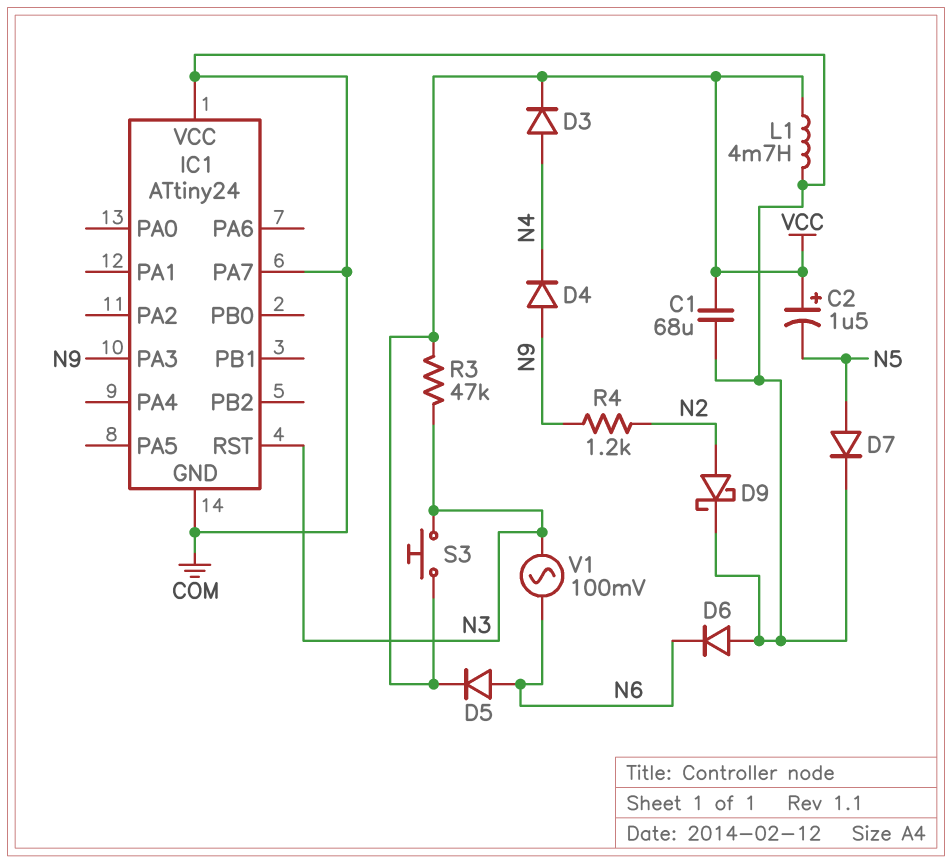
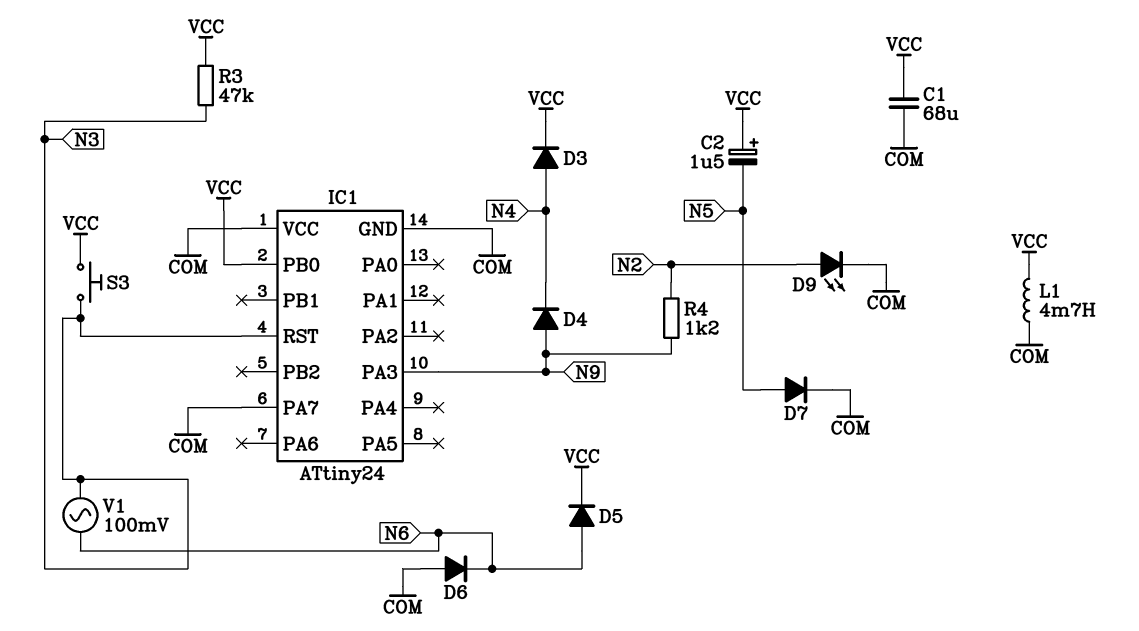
D9: schottky (A N2, K COM) -> LED (A N2, K COM)
IC1 pin PB0: none -> VCC

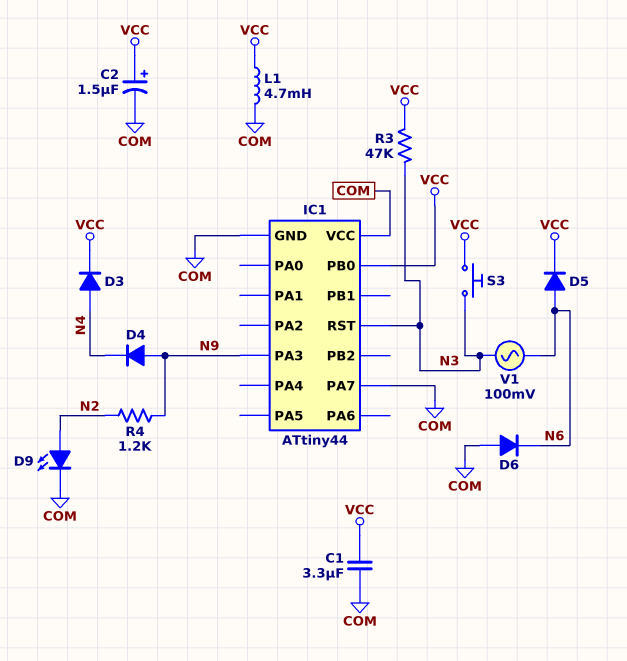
C1: 68uF (COM, VCC) -> 3.3uF (COM, VCC)
C2: 1.5uF (plus VCC, minus N5) -> 1.5uF (plus VCC, minus COM)
D7: diode (A N5, K COM) -> none
IC1: ATtiny24 -> ATtiny44

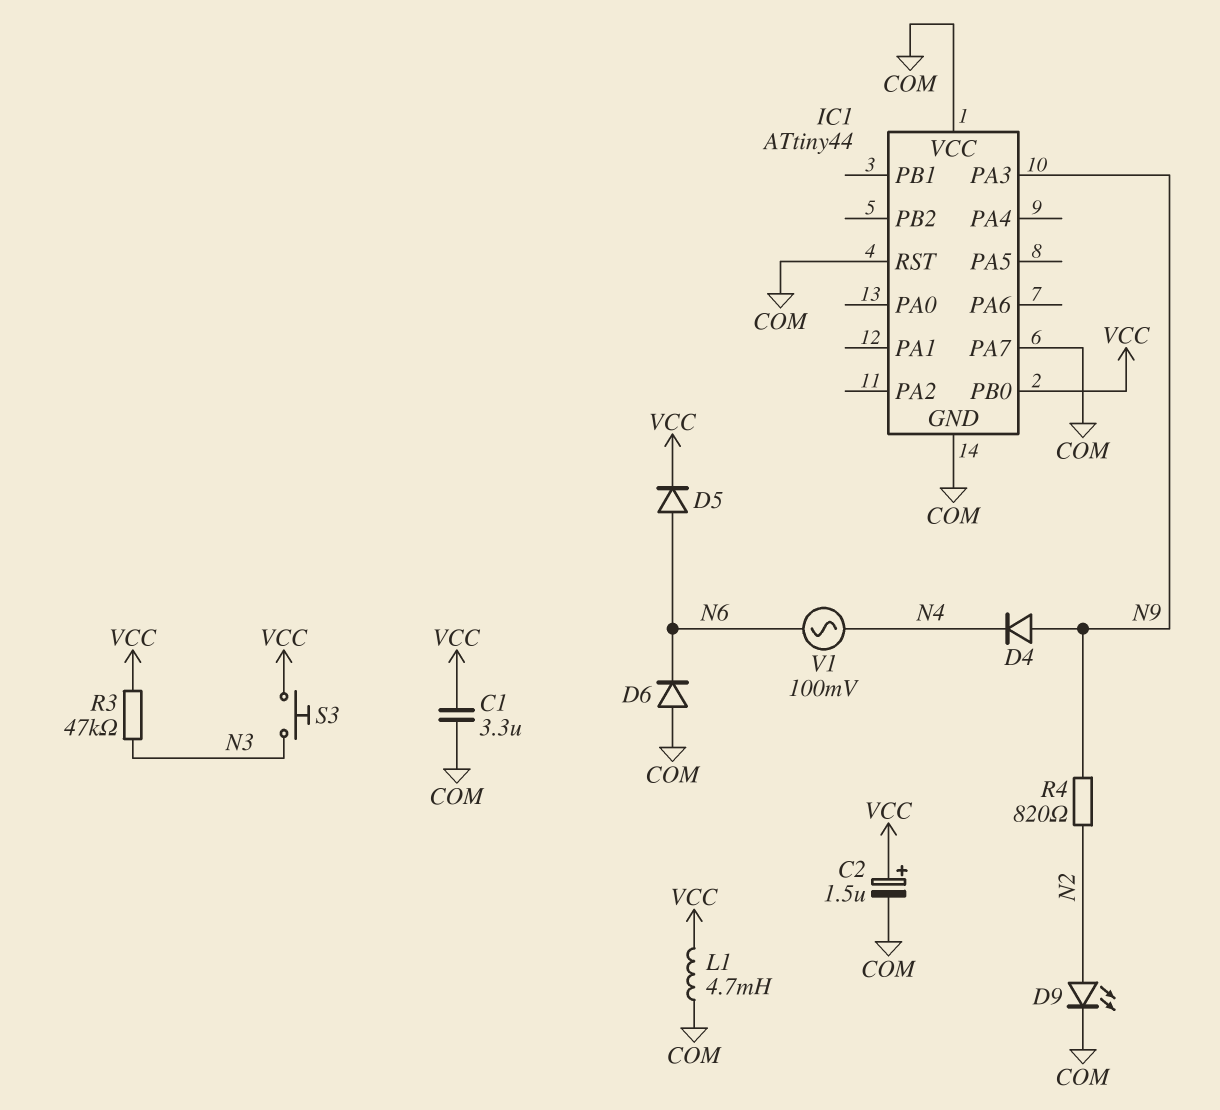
D3: diode (A N4, K VCC) -> none
IC1 pin RST: N3 -> COM
R4: 1.2k (N2, N9) -> 820 (N2, N9)
V1: AC 100mV (N3, N6) -> AC 100mV (N4, N6)

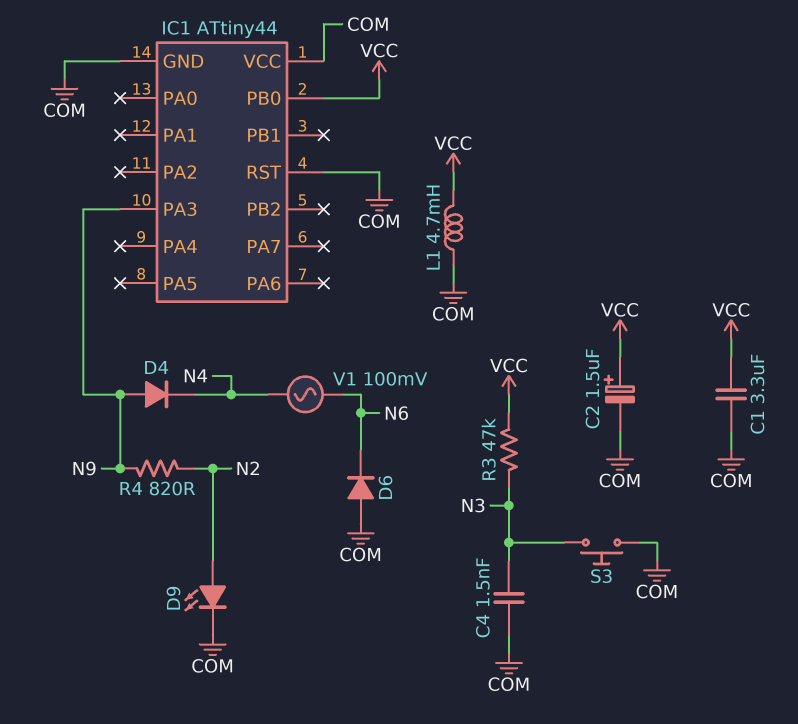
C4: none -> 1.5nF (COM, N3)
D5: diode (A N6, K VCC) -> none
IC1 pin PA7: COM -> none
S3: button (N3, VCC) -> button (COM, N3)

